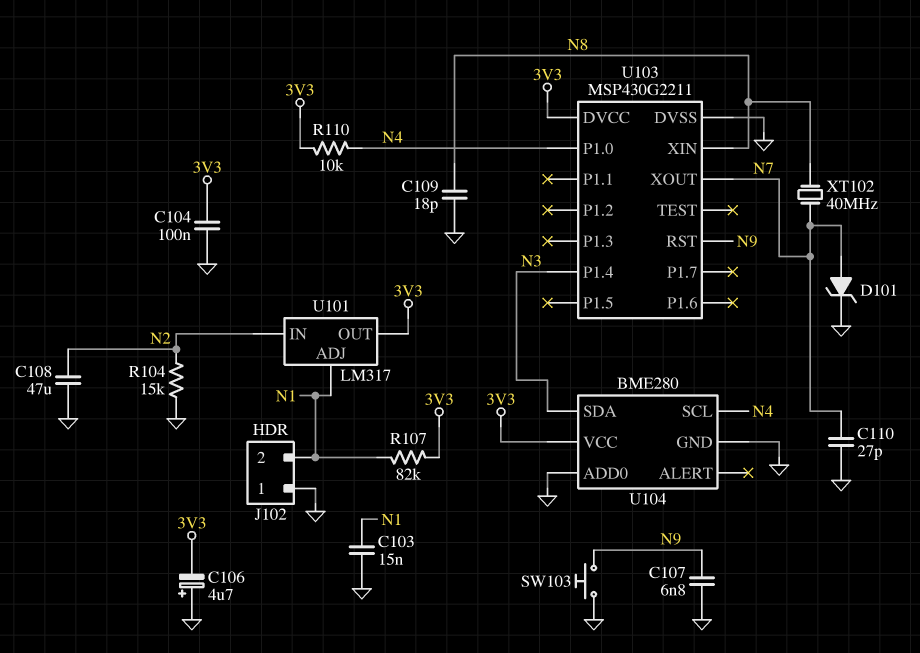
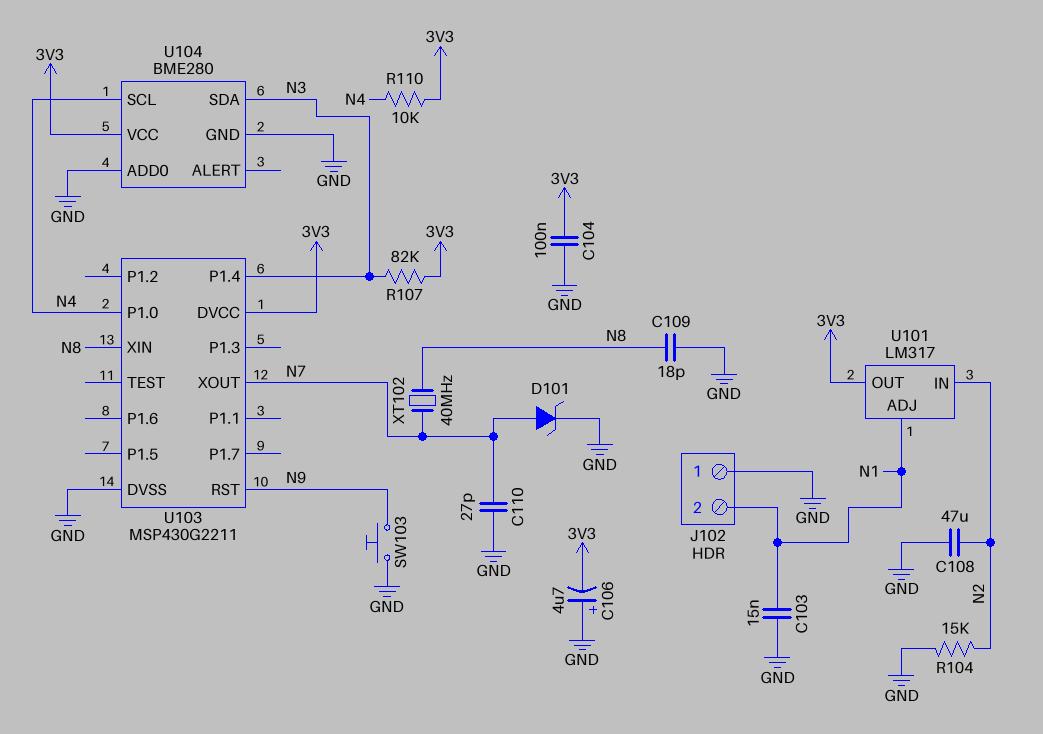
C107: 6.8nF (GND, N9) -> none
R107: 82k (3V3, N1) -> 82k (3V3, N3)

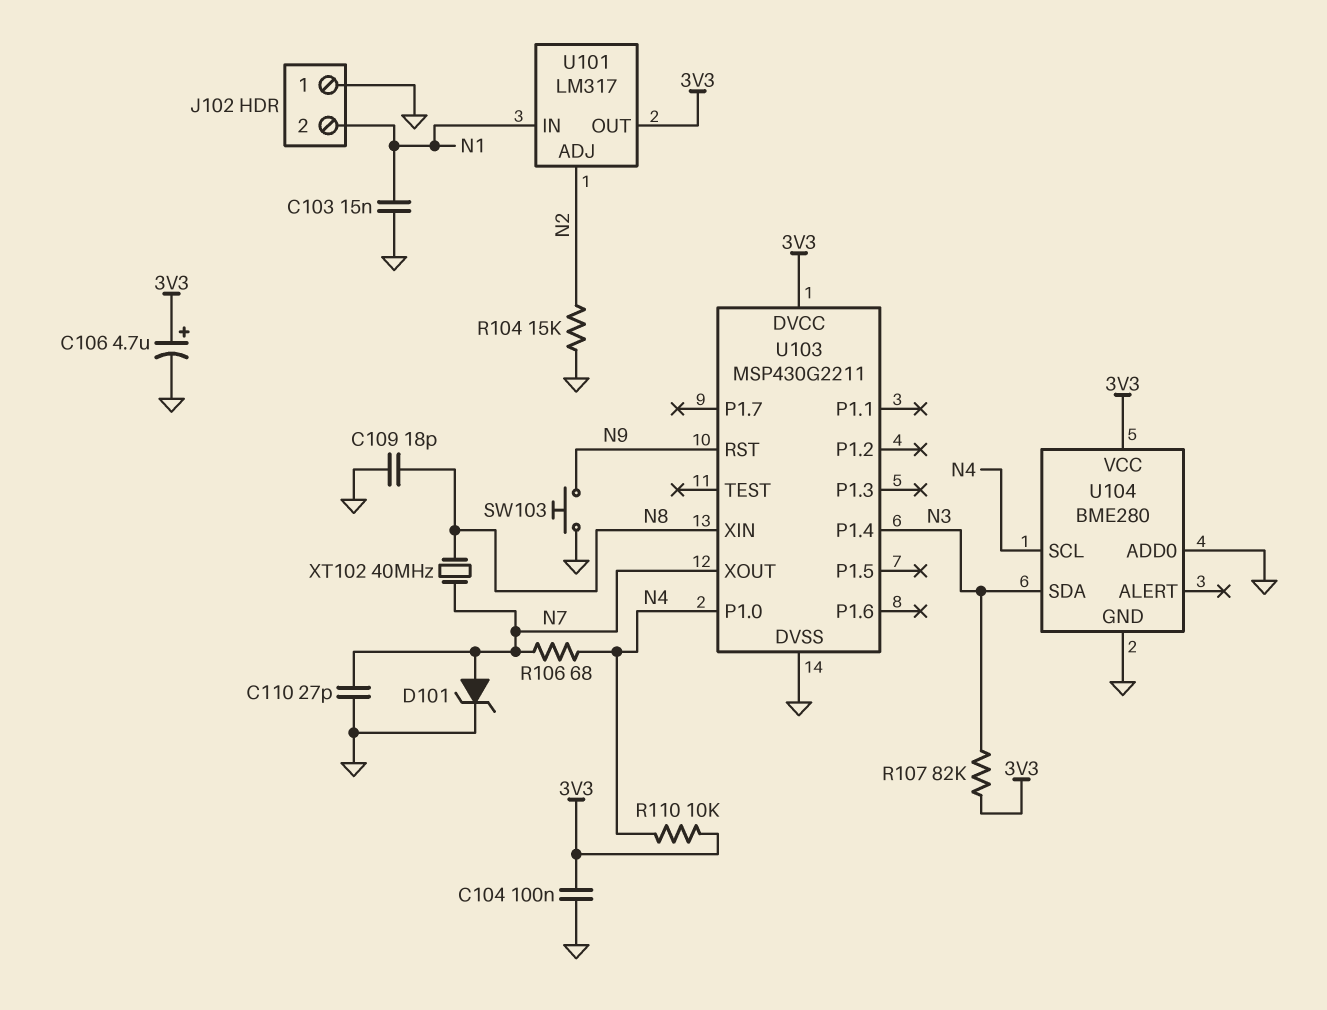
C106: 4.7uF (plus GND, minus 3V3) -> 4.7uF (plus 3V3, minus GND)
C108: 47uF (GND, N2) -> none
R106: none -> 68 (N4, N7)
U101 pin ADJ: N1 -> N2
U101 pin IN: N2 -> N1

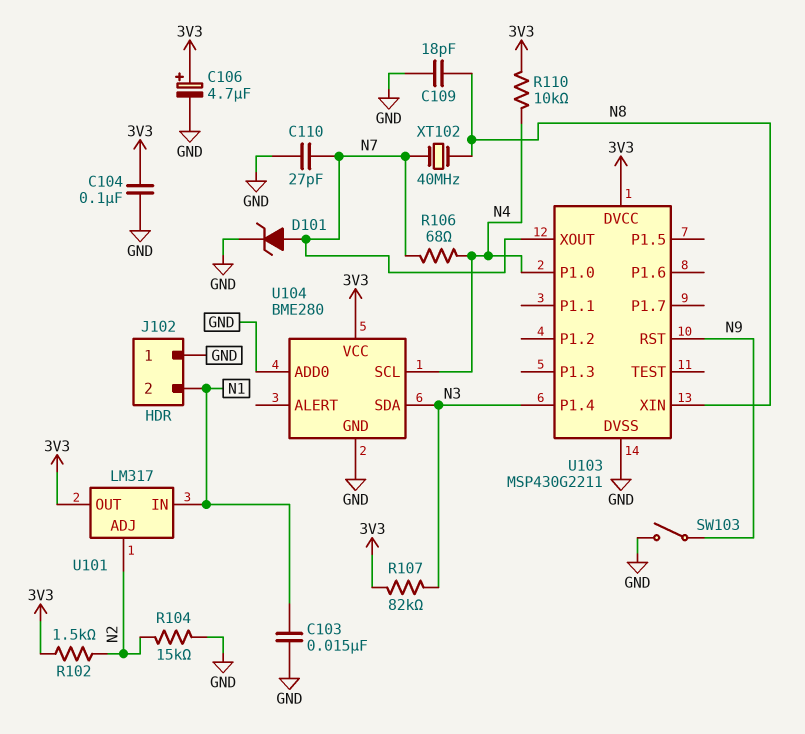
R102: none -> 1.5k (3V3, N2)
SW103: button (GND, N9) -> switch (GND, N9)

